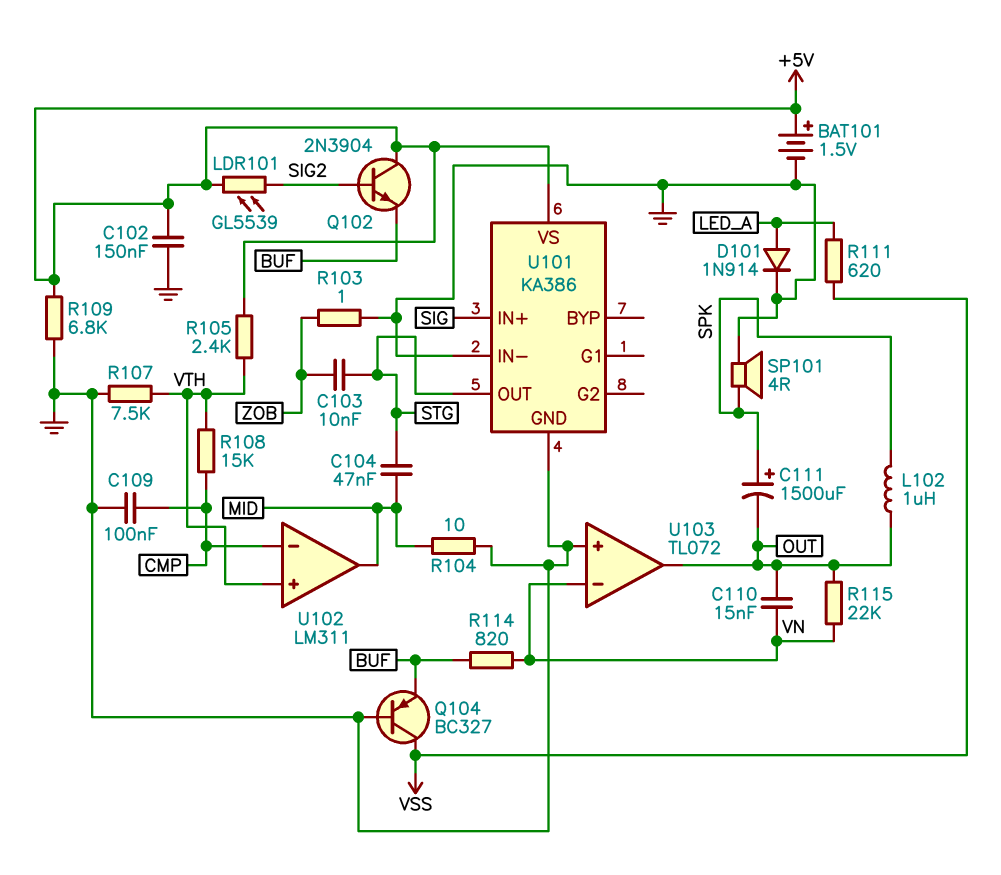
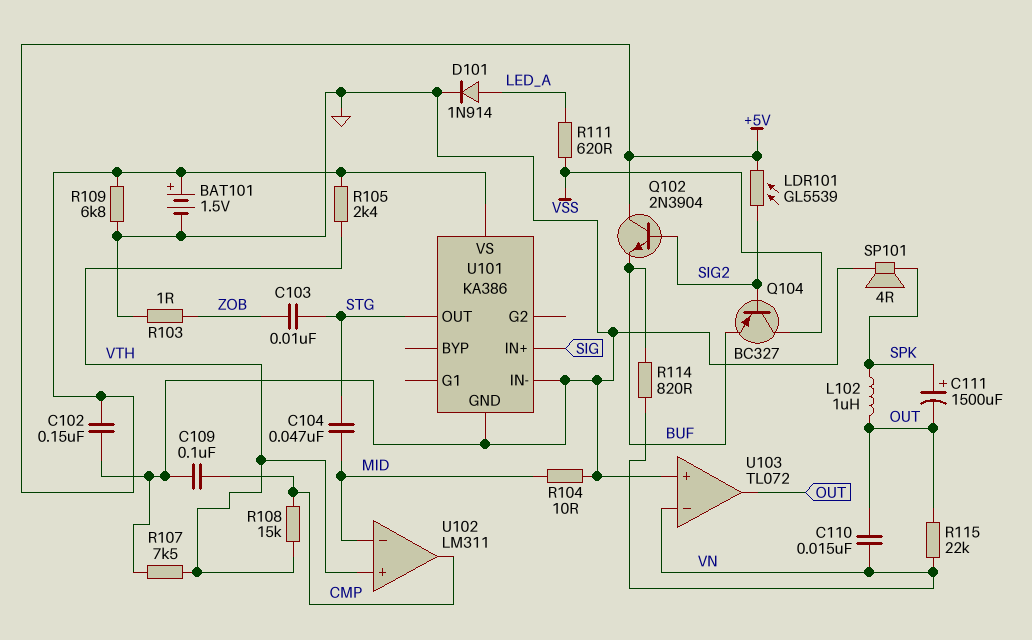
Q104: PNP BC327 (B GND, C VSS, E BUF) -> PNP BC327 (B SIG2, C VSS, E BUF)
U102 pin in-: CMP -> MID
U102 pin out: MID -> CMP

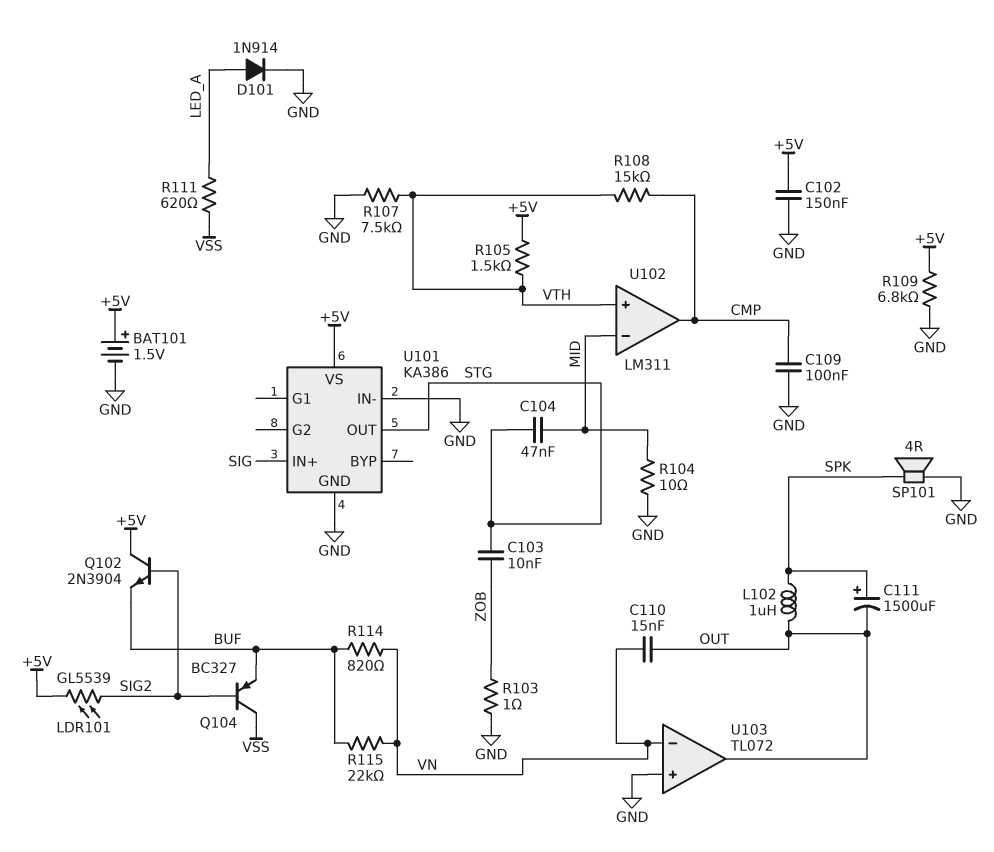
R105: 2.4k (+5V, VTH) -> 1.5k (+5V, VTH)
R115: 22k (OUT, VN) -> 22k (BUF, VN)

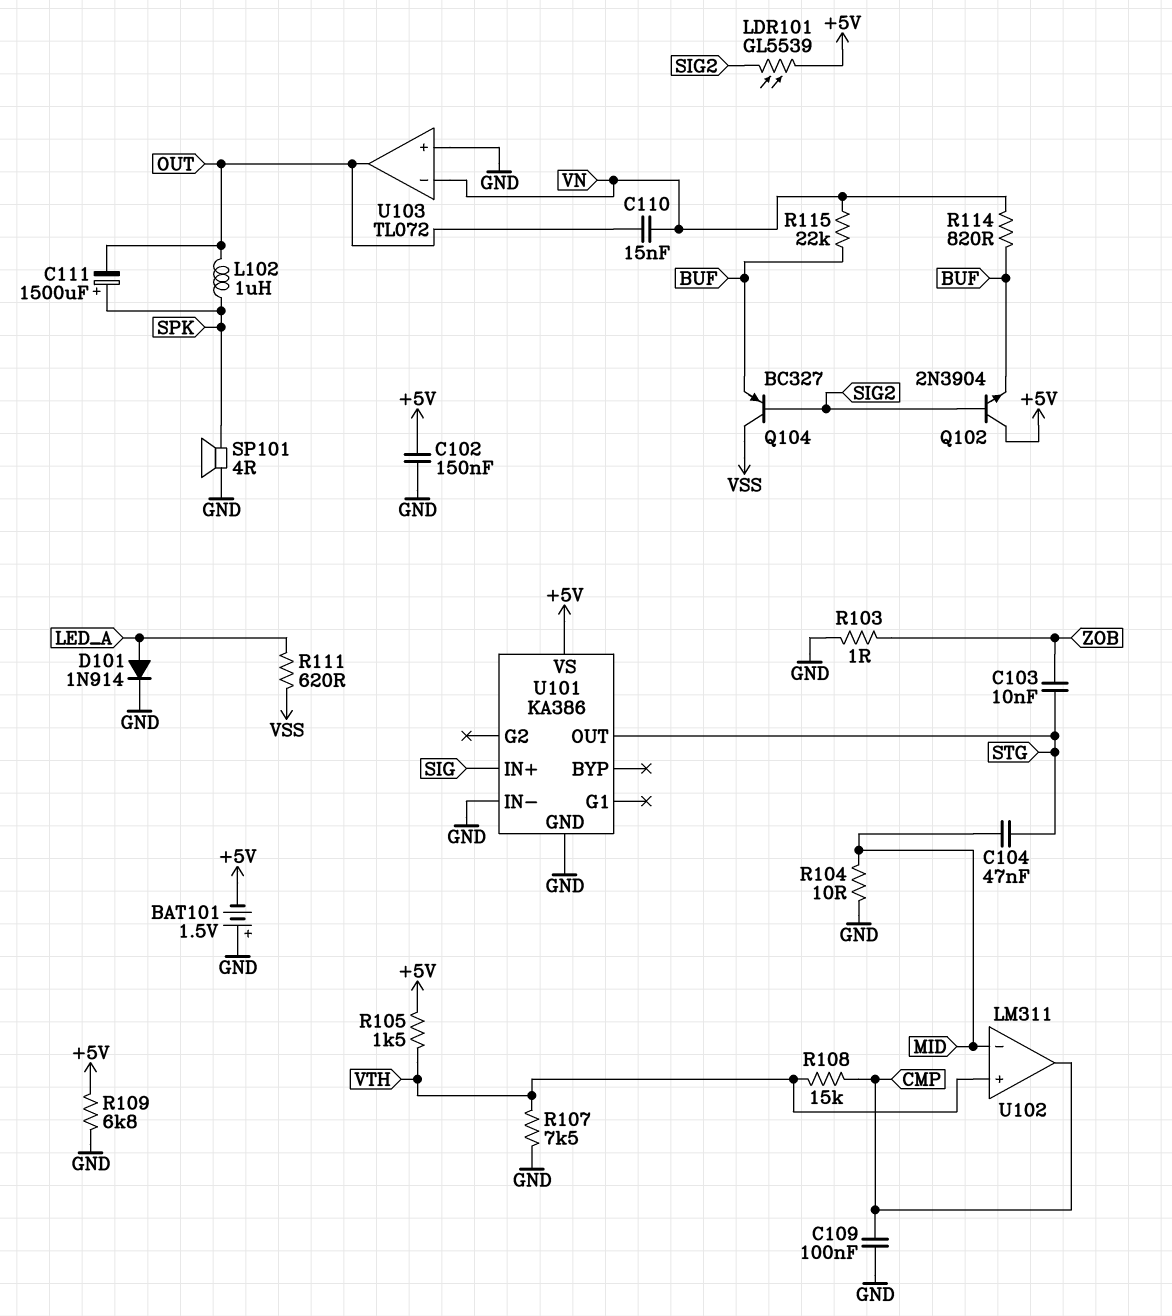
BAT101: 1.5V (plus +5V, minus GND) -> 1.5V (plus GND, minus +5V)

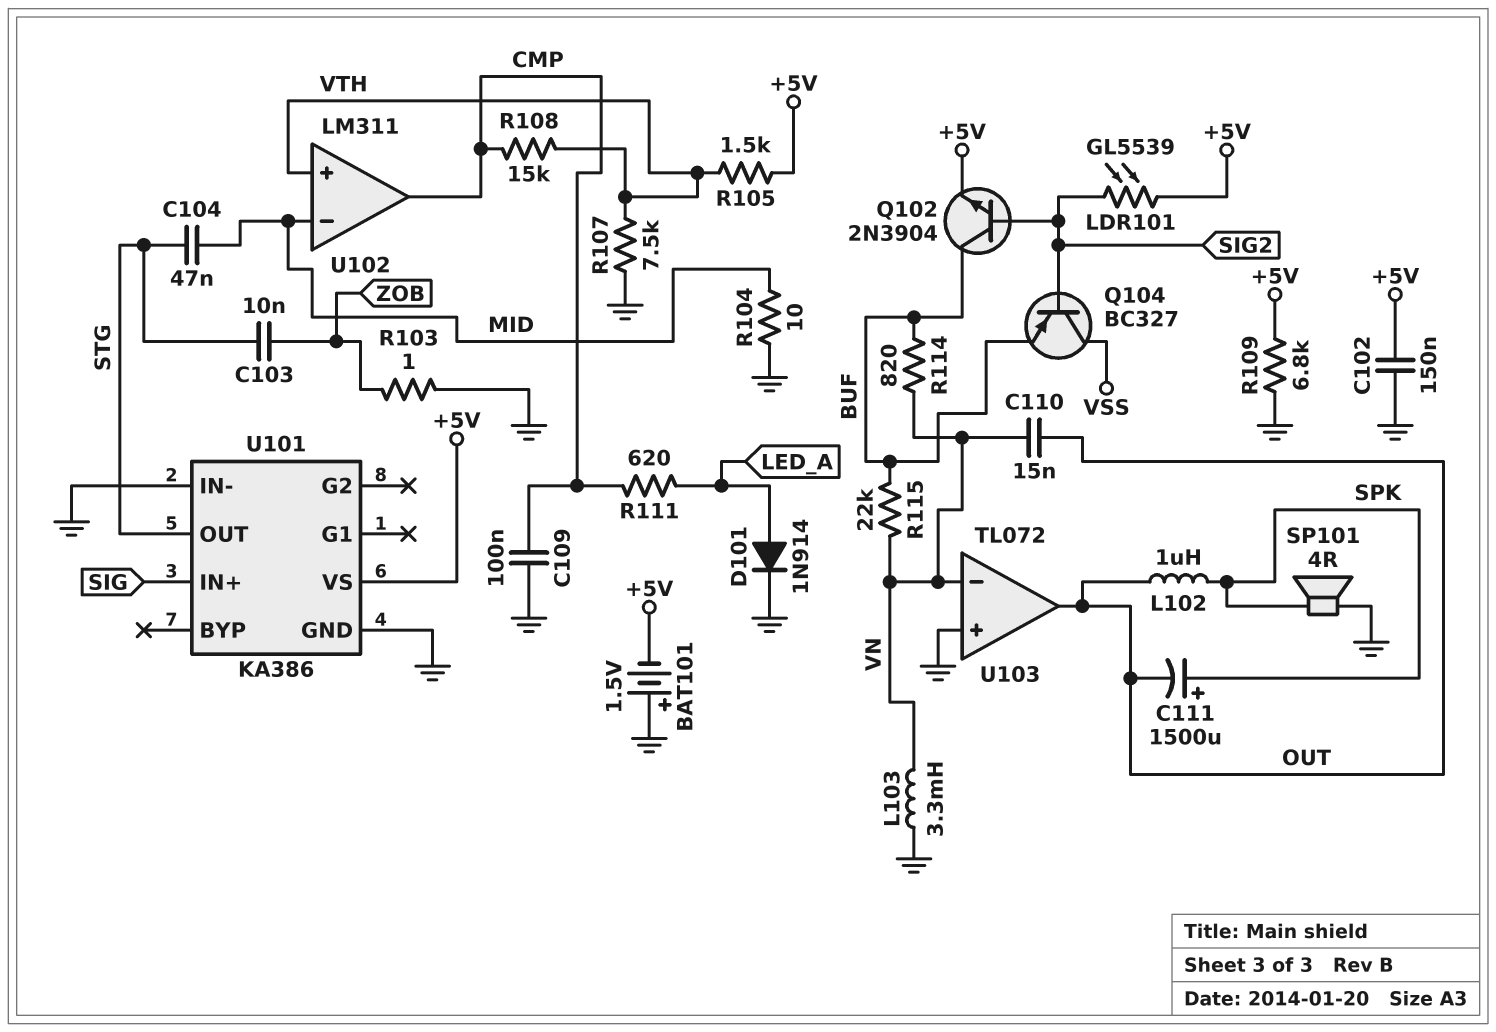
L103: none -> 3.3mH (GND, VN)
Q102: NPN 2N3904 (B SIG2, C +5V, E BUF) -> NPN 2N3904 (B SIG2, C BUF, E +5V)
R111: 620 (LED_A, VSS) -> 620 (CMP, LED_A)

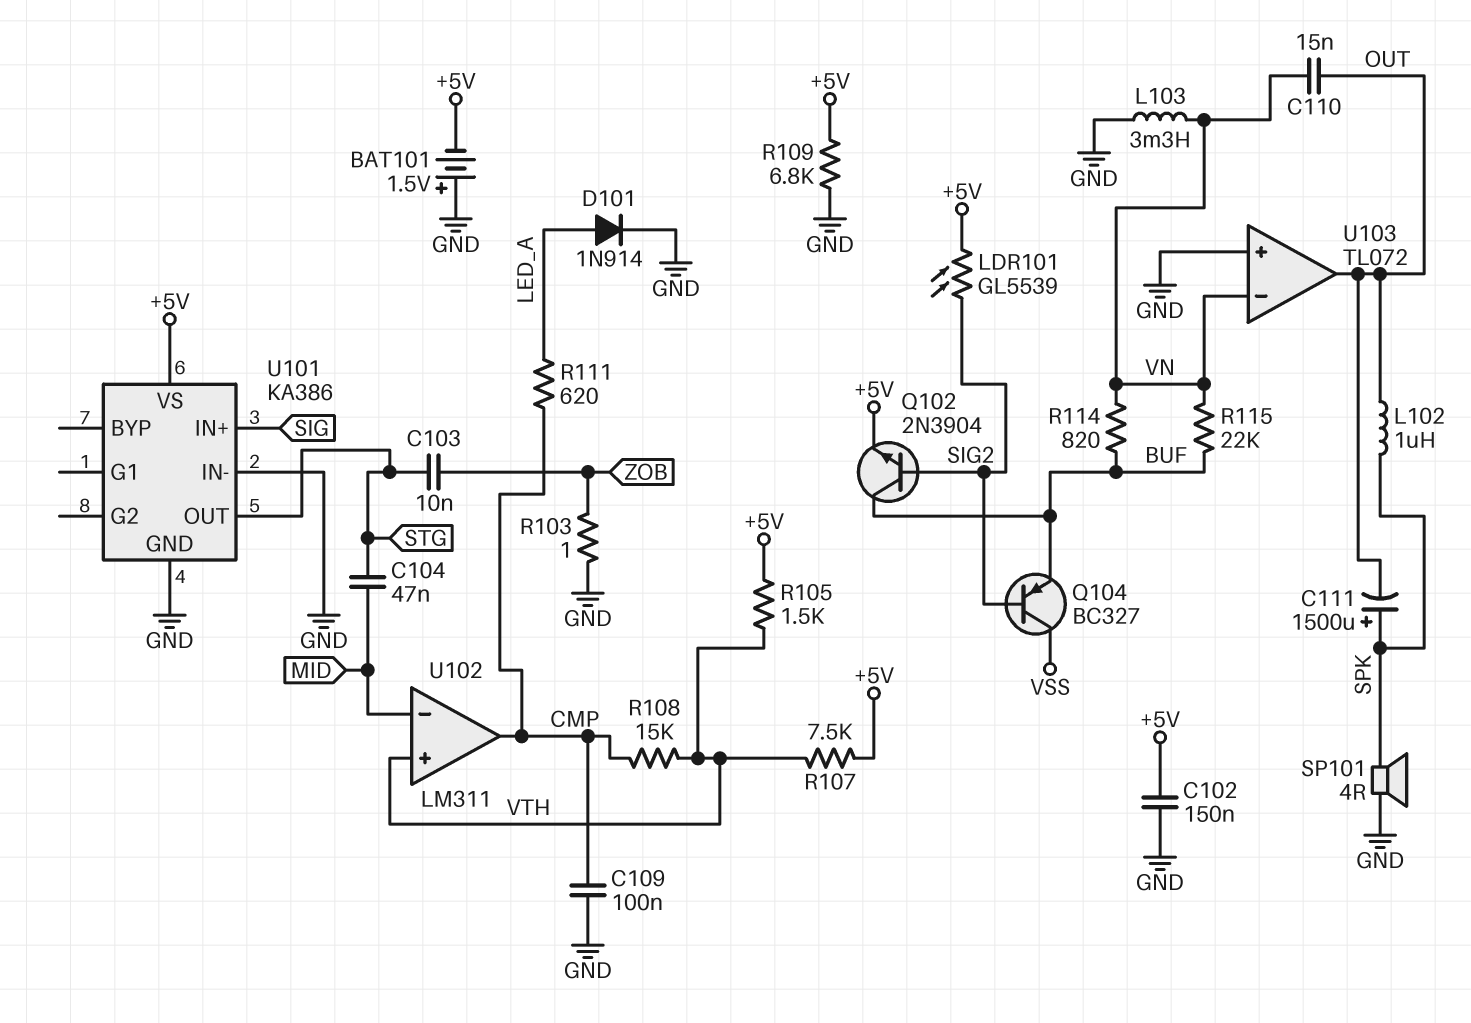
R104: 10 (GND, MID) -> none
R107: 7.5k (GND, VTH) -> 7.5k (+5V, VTH)

